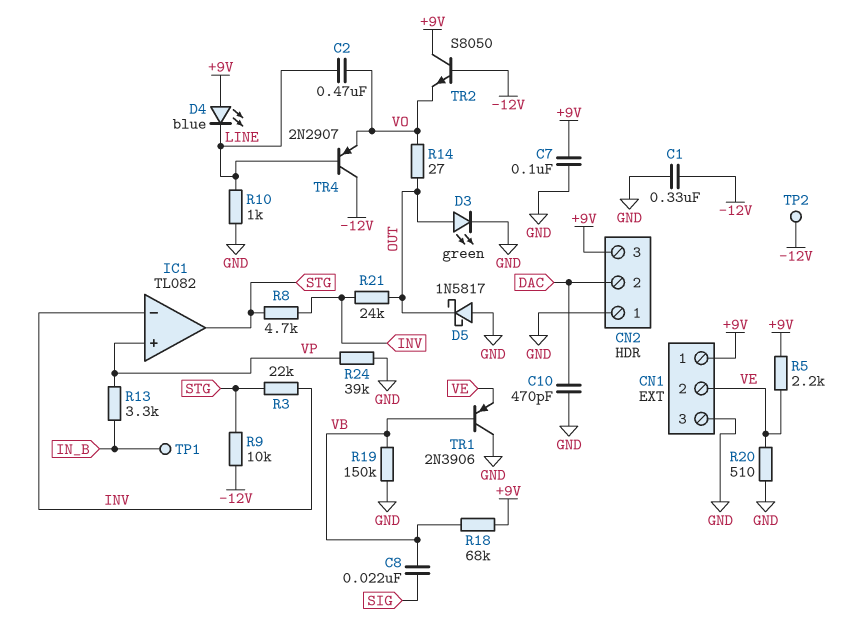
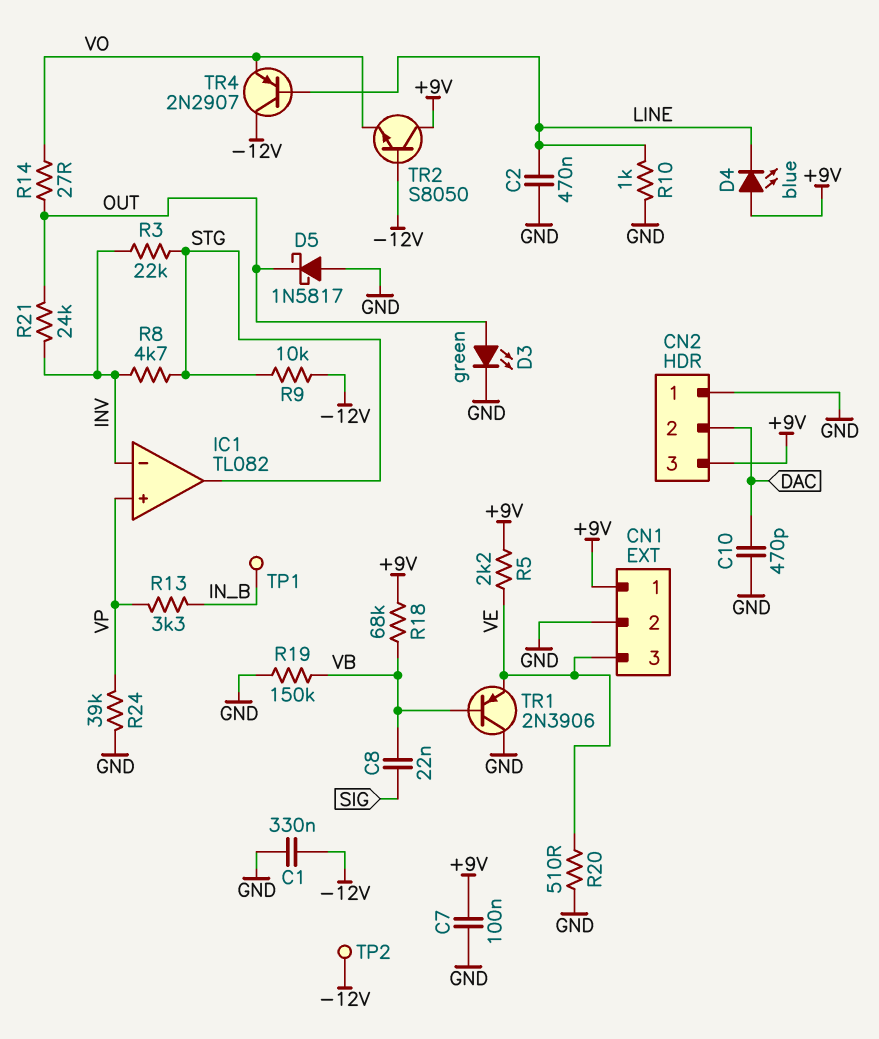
C2: 470nF (LINE, VO) -> 470nF (GND, LINE)
CN1 pin 2: VE -> GND
CN1 pin 3: GND -> VE

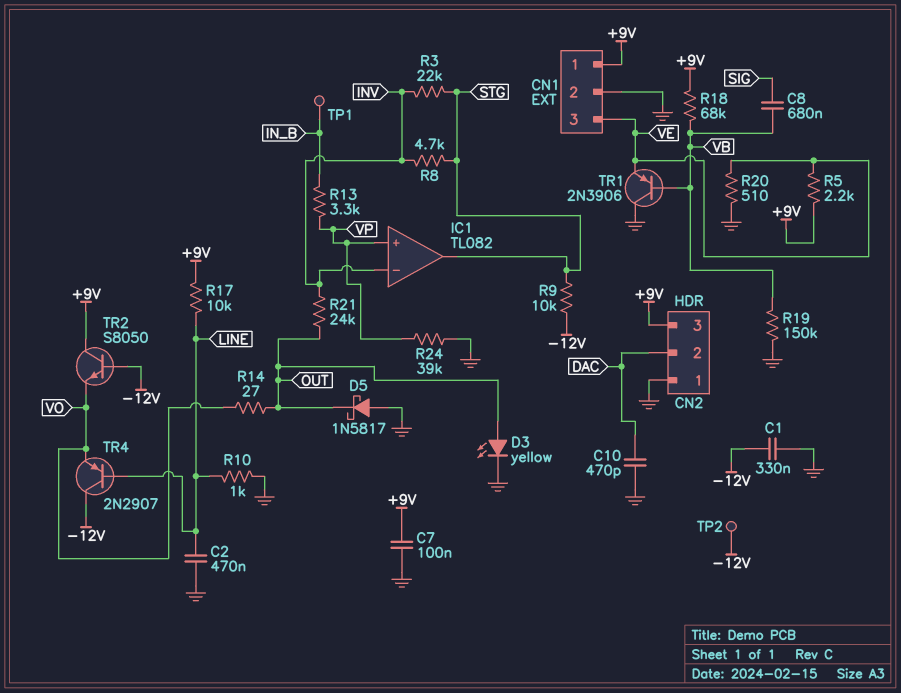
C8: 22nF (SIG, VB) -> 680nF (SIG, VB)
D3: LED green (A OUT, K GND) -> LED yellow (A OUT, K GND)
D4: LED blue (A +9V, K LINE) -> none
R17: none -> 10k (+9V, LINE)

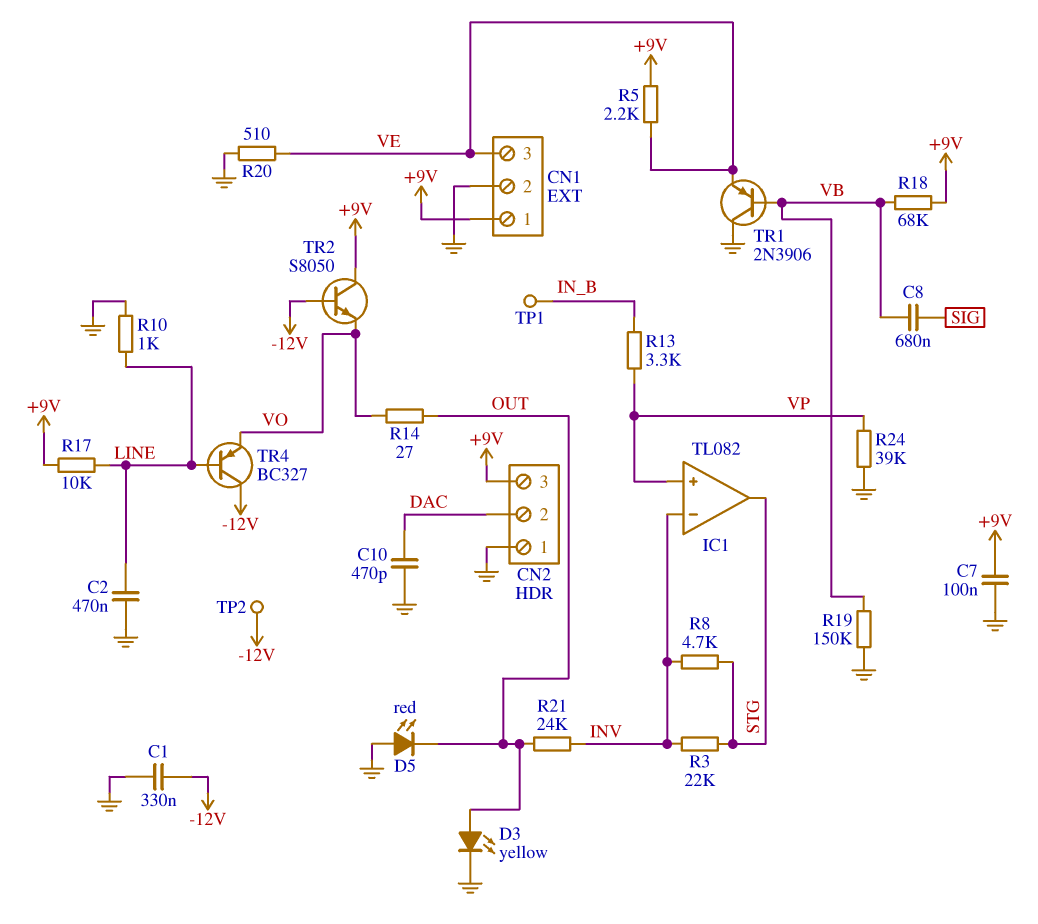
D5: schottky 1N5817 (A GND, K OUT) -> LED red (A GND, K OUT)
R9: 10k (-12V, STG) -> none
TR4: PNP 2N2907 (B LINE, C -12V, E VO) -> PNP BC327 (B LINE, C -12V, E VO)

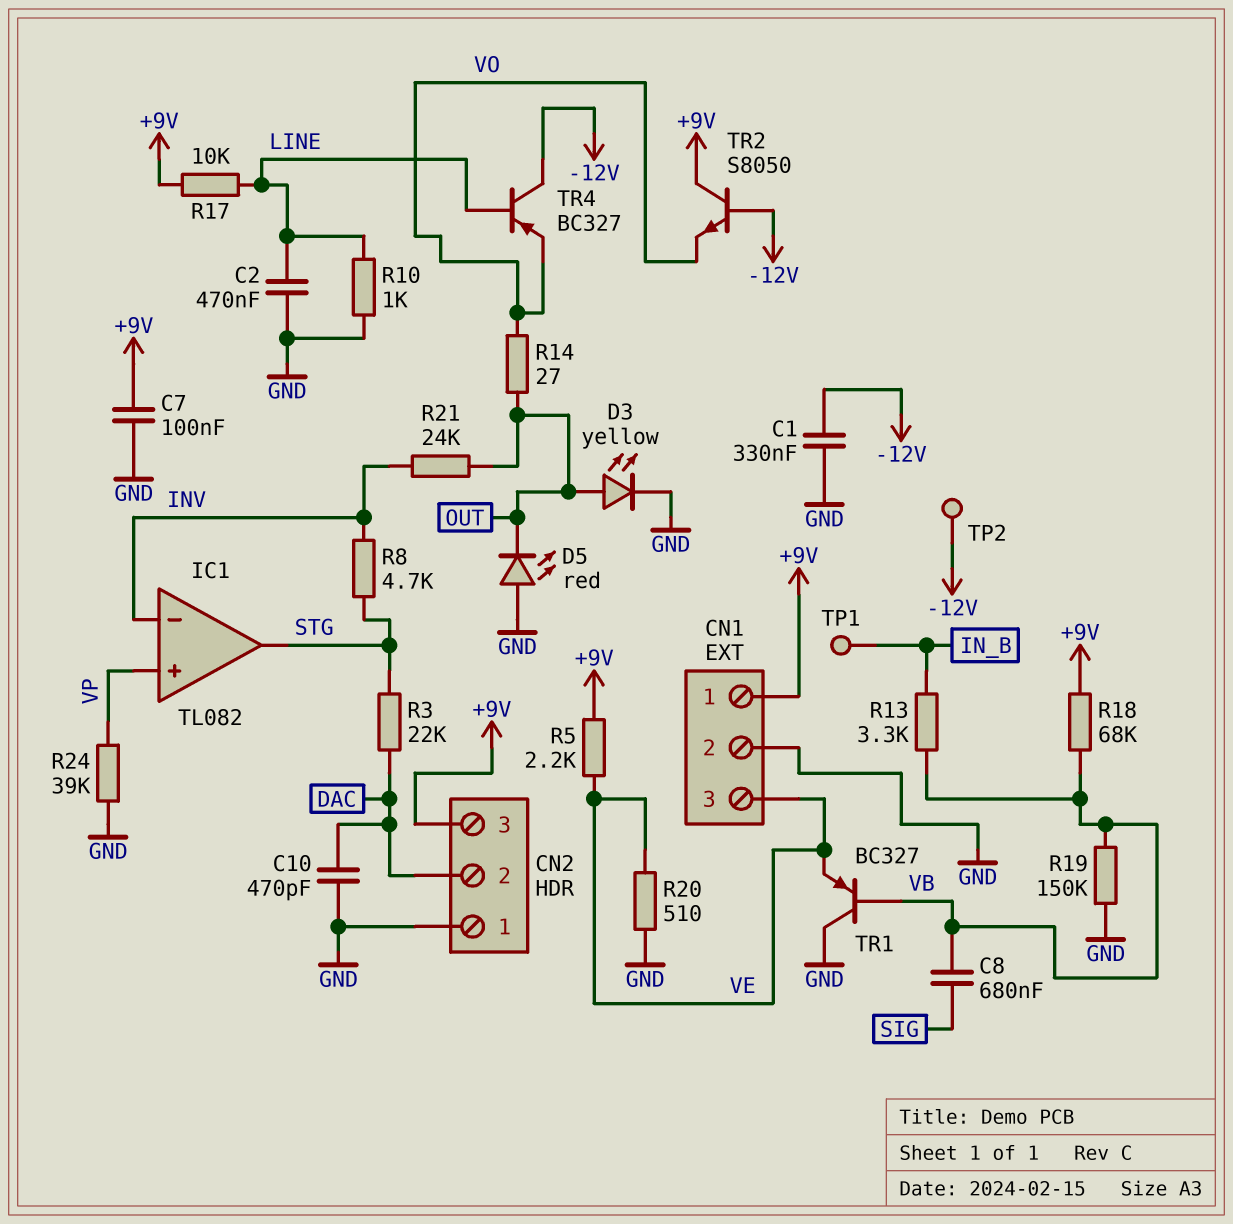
R3: 22k (INV, STG) -> 22k (DAC, STG)
R13: 3.3k (IN_B, VP) -> 3.3k (IN_B, VB)
TR1: PNP 2N3906 (B VB, C GND, E VE) -> PNP BC327 (B VB, C GND, E VE)

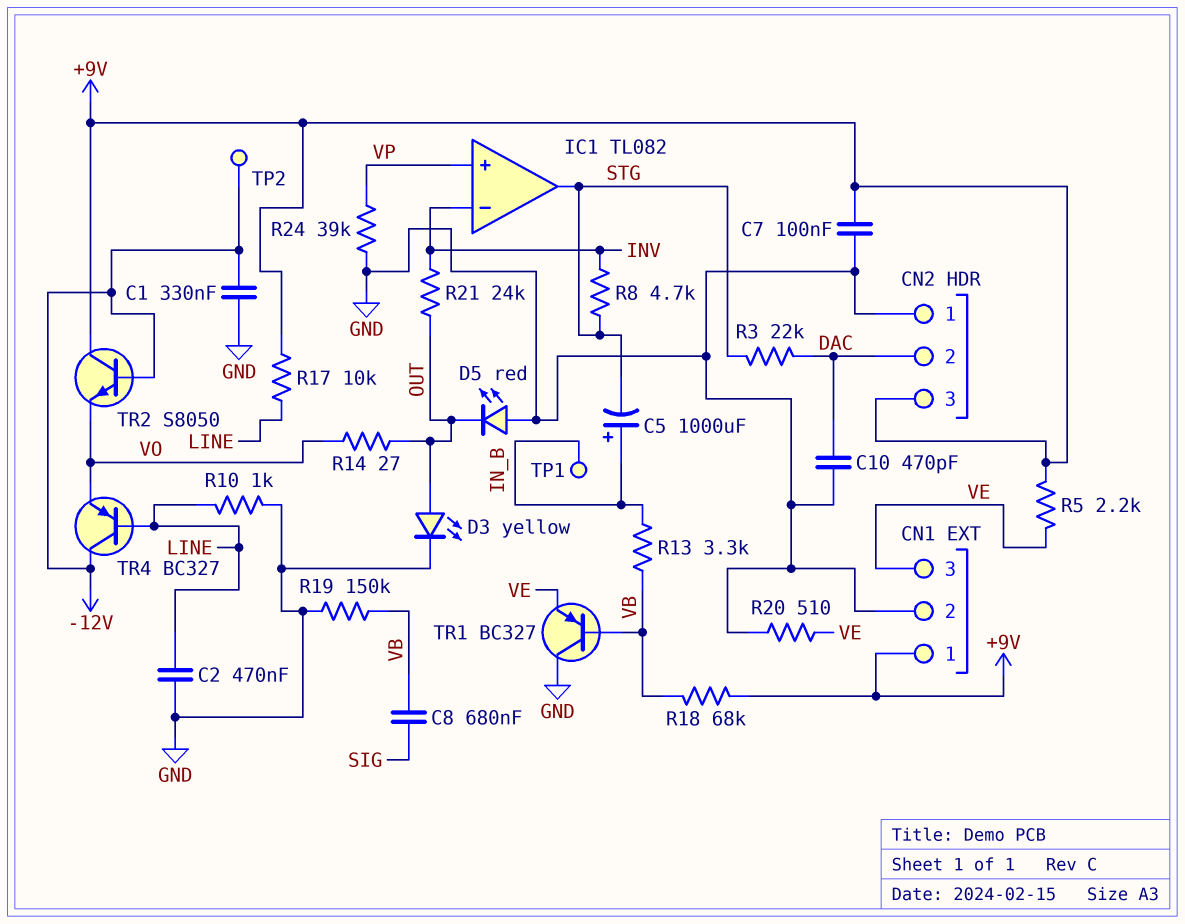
C5: none -> 1000uF (plus IN_B, minus STG)

